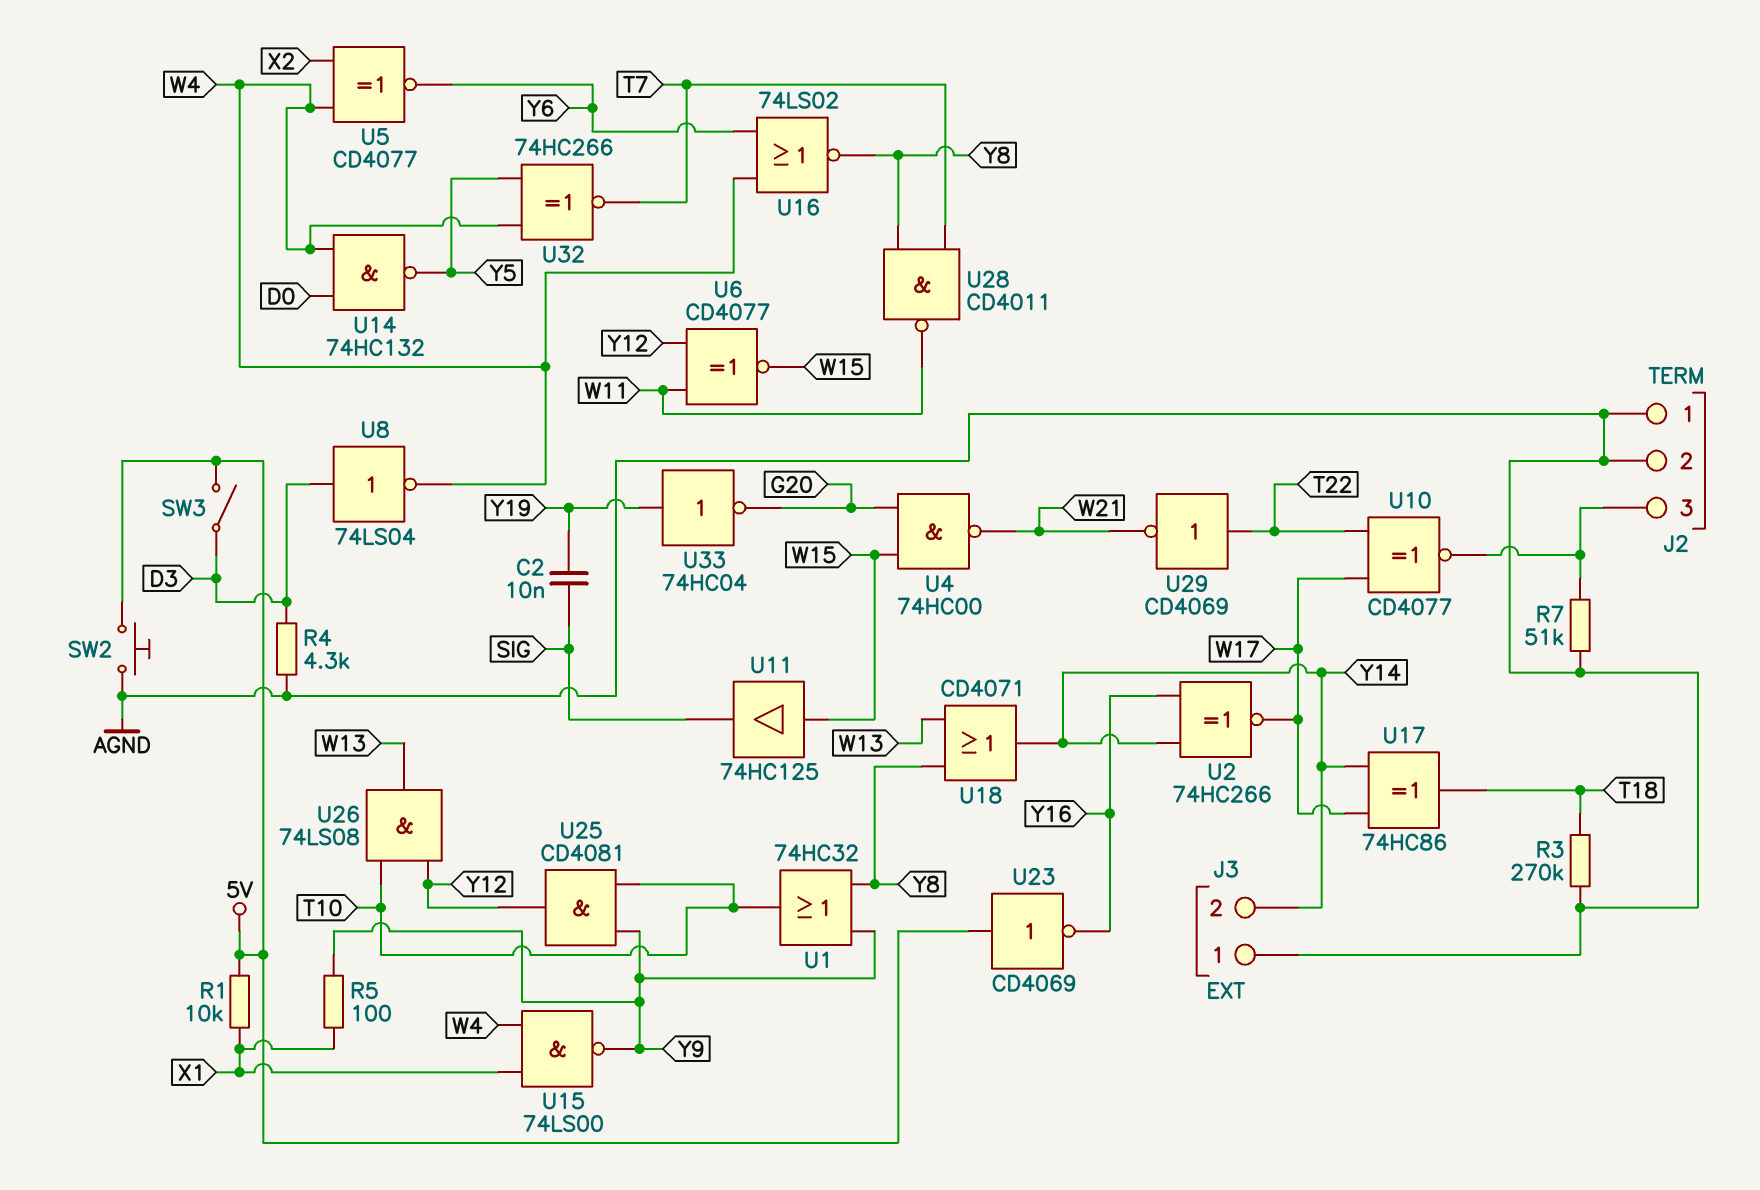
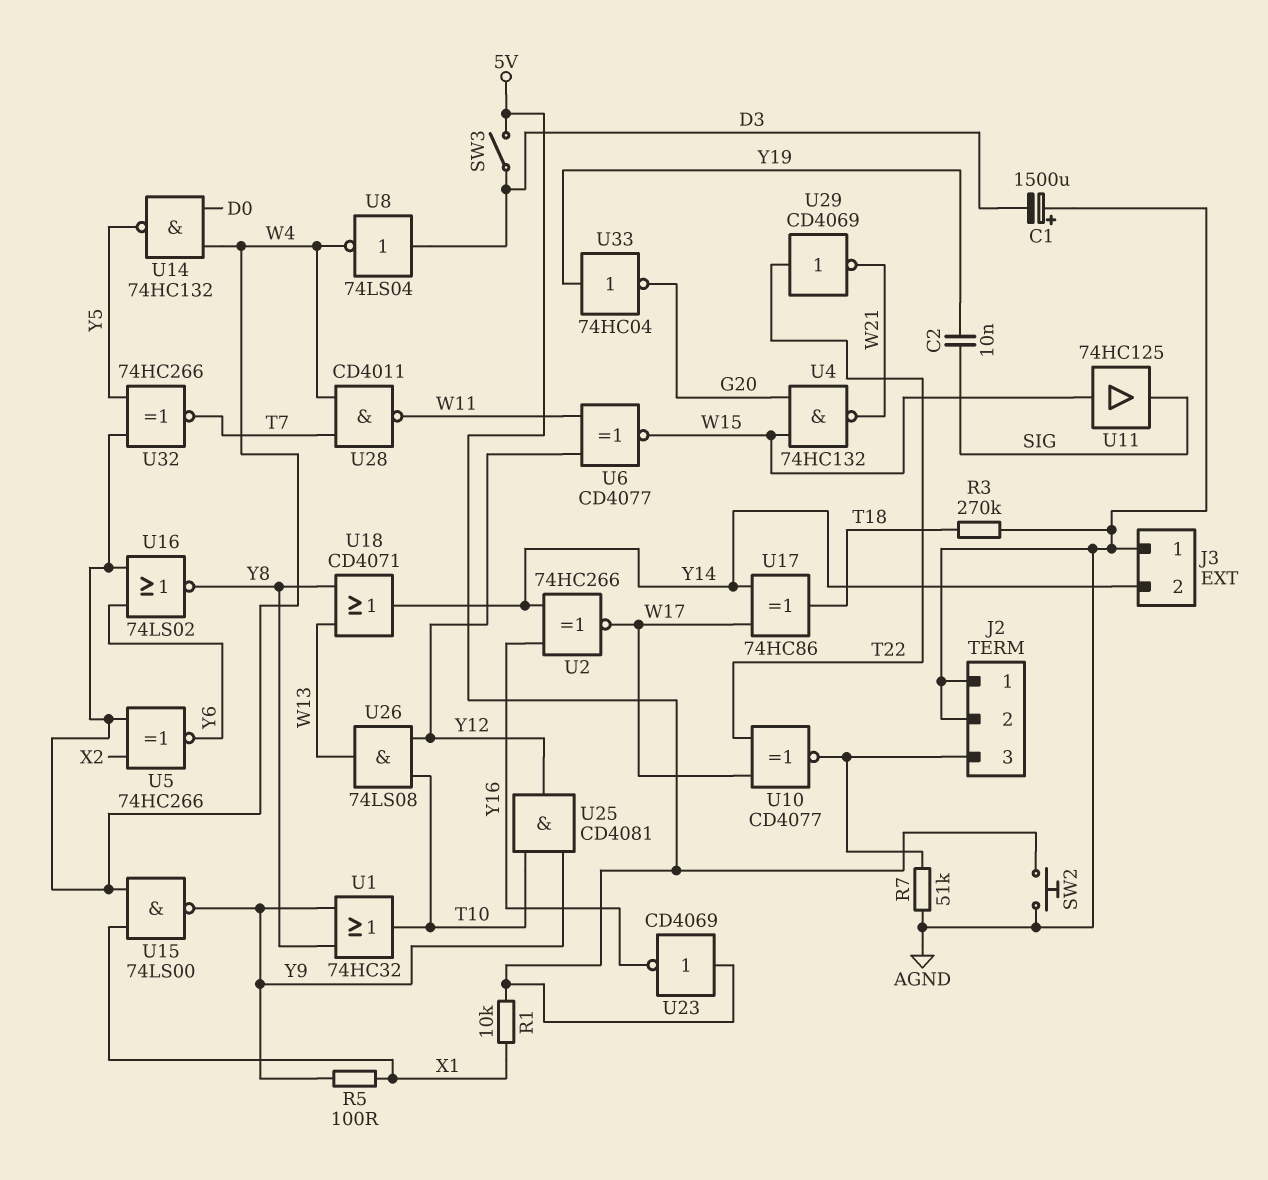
C1: none -> 1500uF (plus AGND, minus D3)
R4: 4.3k (AGND, D3) -> none
U4: NAND 74HC00 (in G20, in W15, out W21) -> NAND 74HC132 (in G20, in W15, out W21)
U5: XNOR CD4077 (in W4, in X2, out Y6) -> XNOR 74HC266 (in W4, in X2, out Y6)
U28: NAND CD4011 (in T7, in Y8, out W11) -> NAND CD4011 (in T7, in W4, out W11)

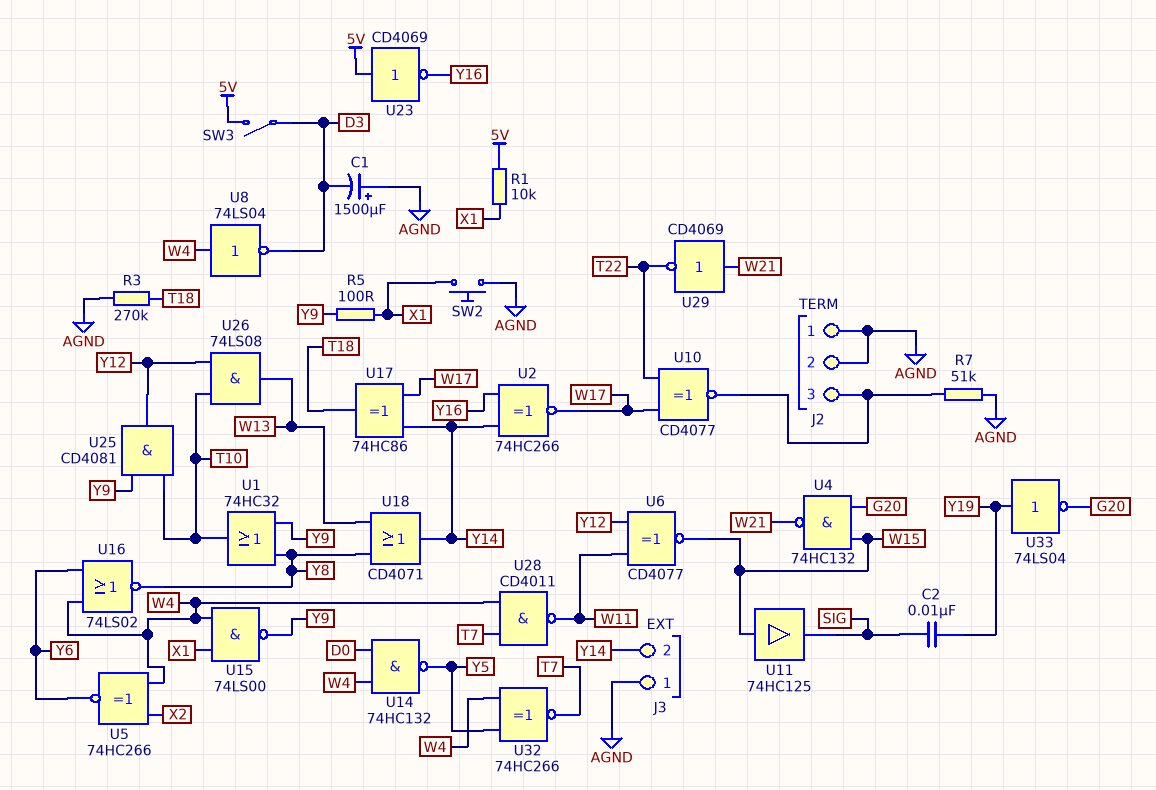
SW2: button (5V, AGND) -> button (AGND, X1)
U8: NOT 74LS04 (in D3, out W4) -> NOT 74LS04 (in W4, out D3)
U29: NOT CD4069 (in T22, out W21) -> NOT CD4069 (in W21, out T22)
U33: NOT 74HC04 (in Y19, out G20) -> NOT 74LS04 (in Y19, out G20)

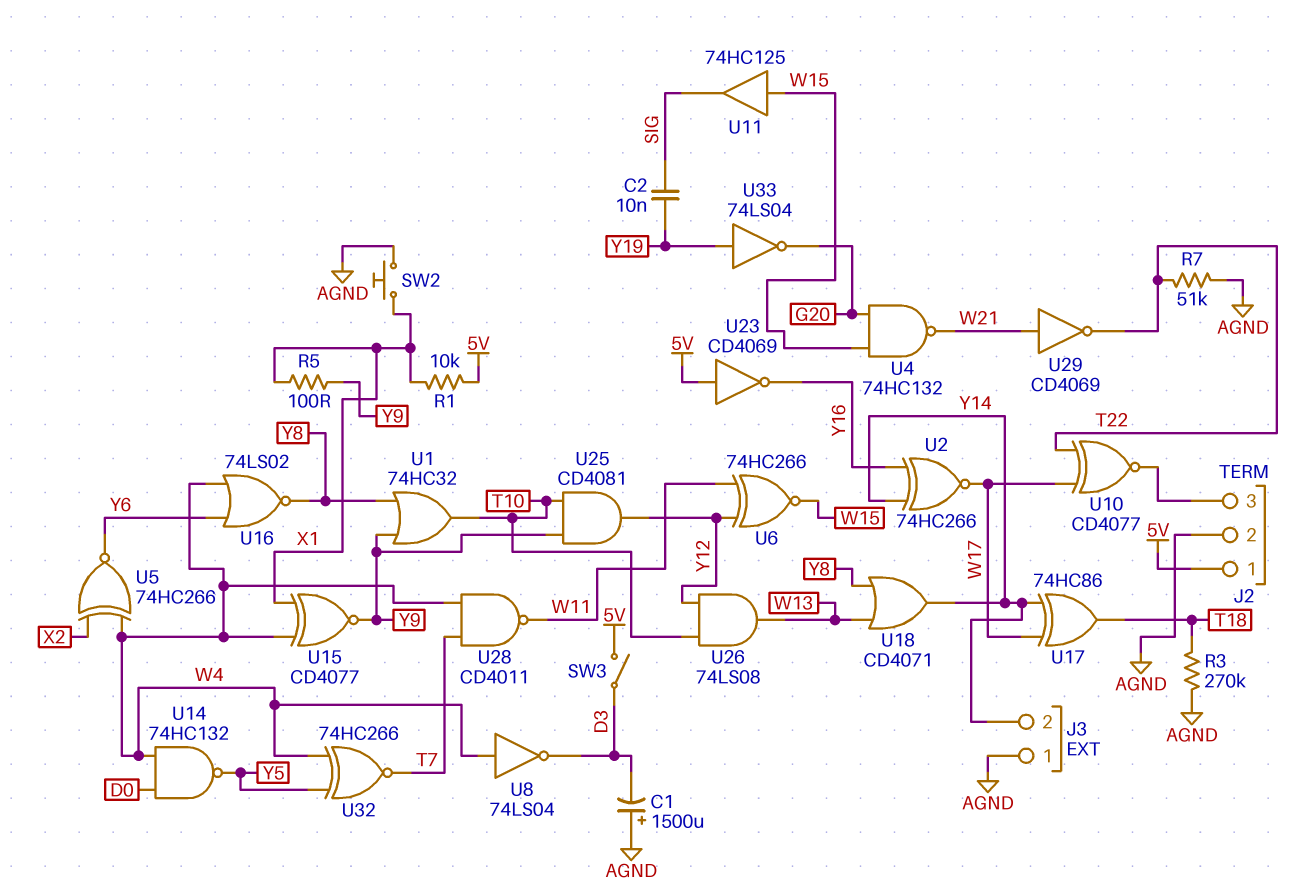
J2 pin 1: AGND -> 5V
R7: 51k (AGND, J2/3) -> 51k (AGND, T22)
U6: XNOR CD4077 (in W11, in Y12, out W15) -> XNOR 74HC266 (in W11, in Y12, out W15)
U15: NAND 74LS00 (in W4, in X1, out Y9) -> XNOR CD4077 (in W4, in X1, out Y9)

